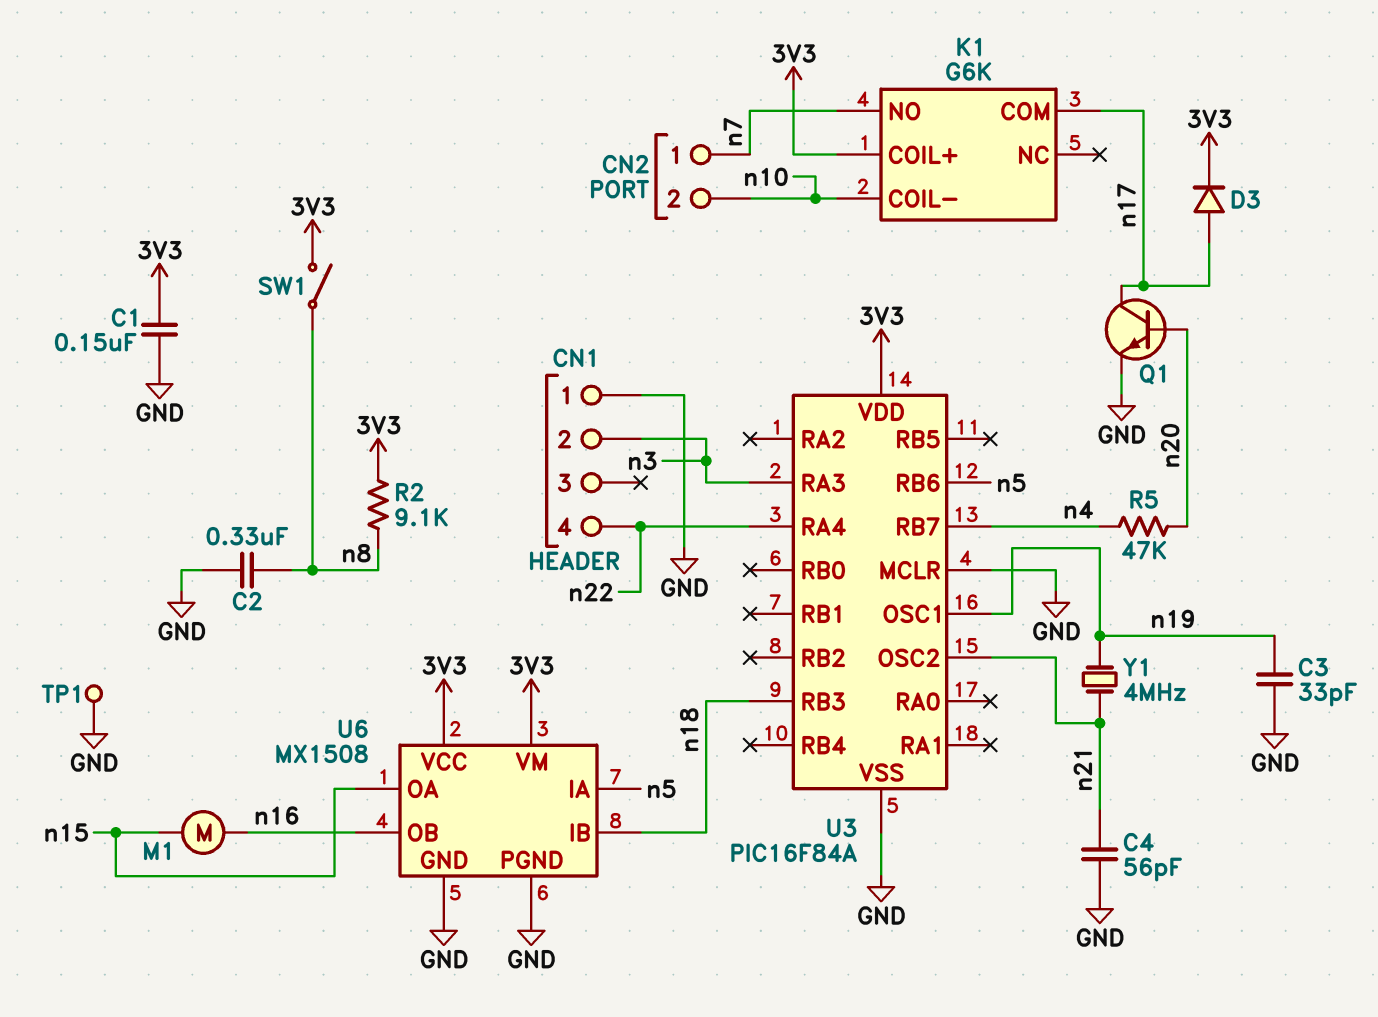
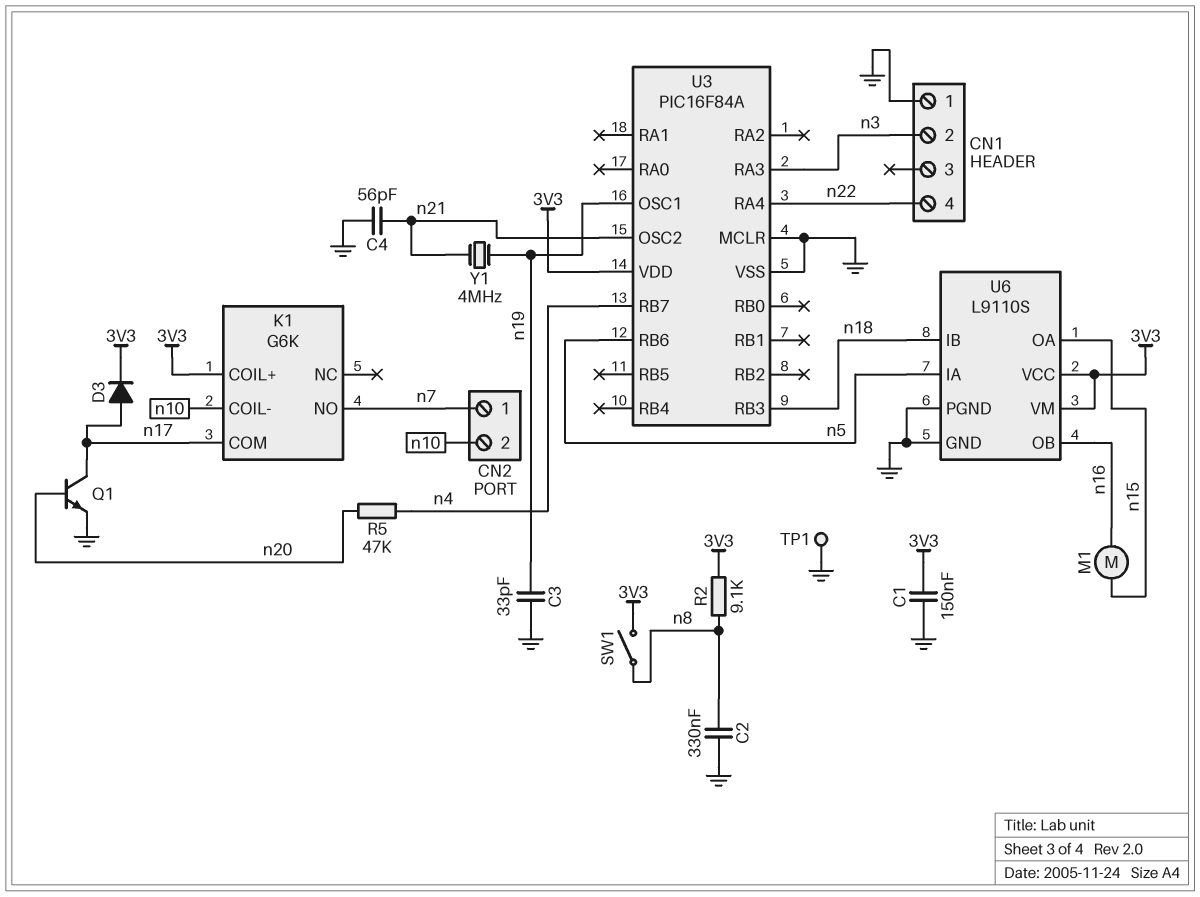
U6: MX1508 -> L9110S

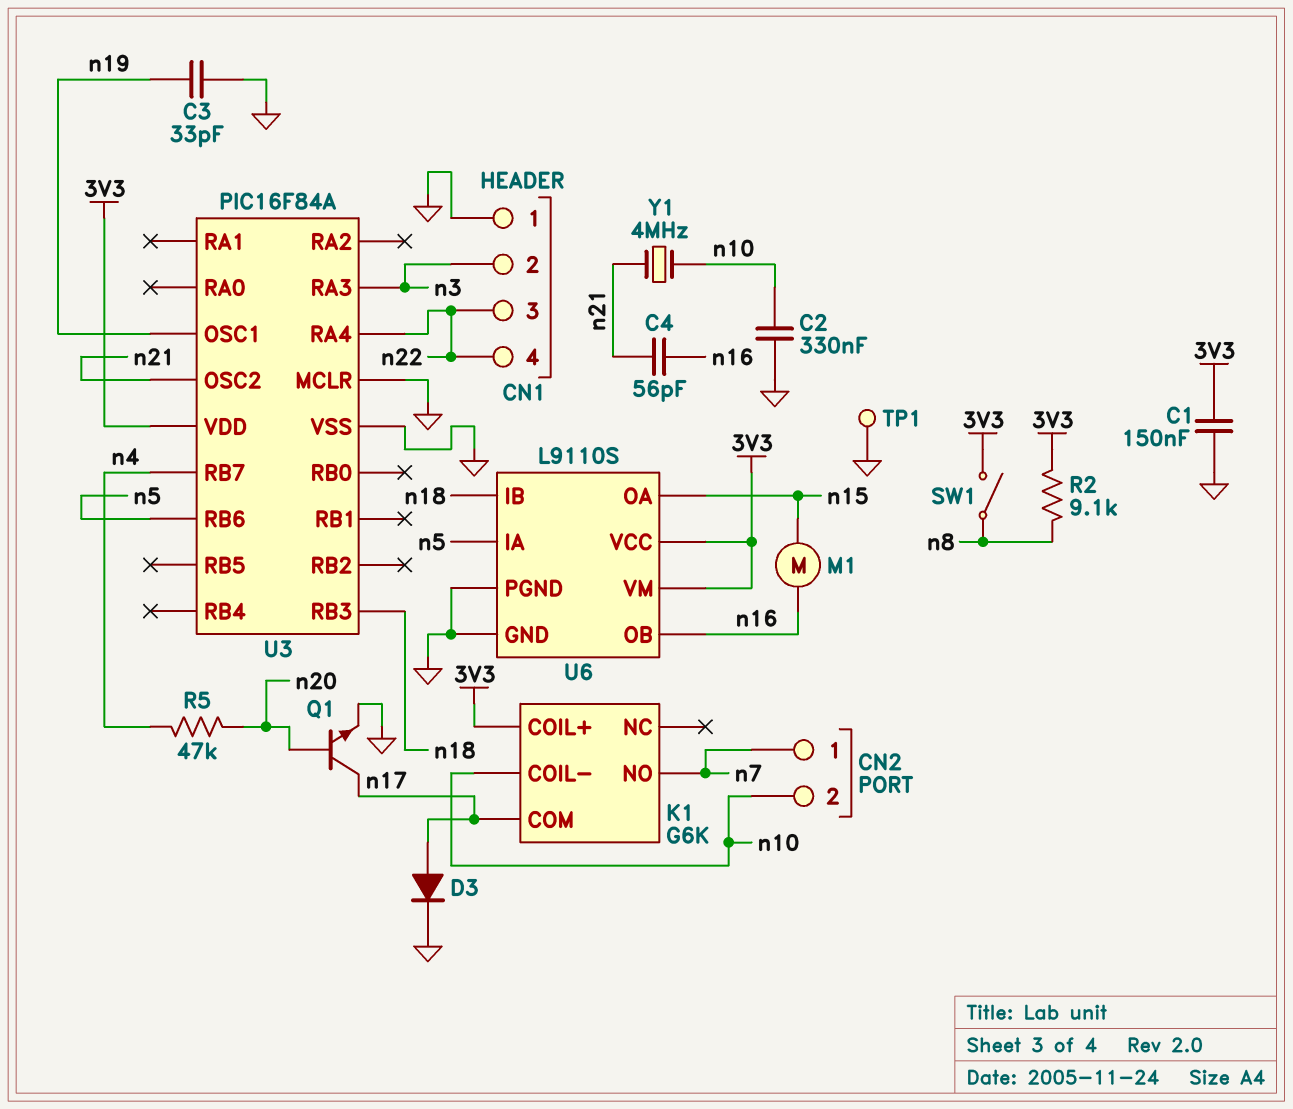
C2: 330nF (GND, n8) -> 330nF (GND, n10)
C4: 56pF (GND, n21) -> 56pF (n16, n21)
CN1 pin 3: none -> n22
D3: diode (A n17, K 3V3) -> diode (A n17, K GND)
Y1: 4MHz (n19, n21) -> 4MHz (n10, n21)

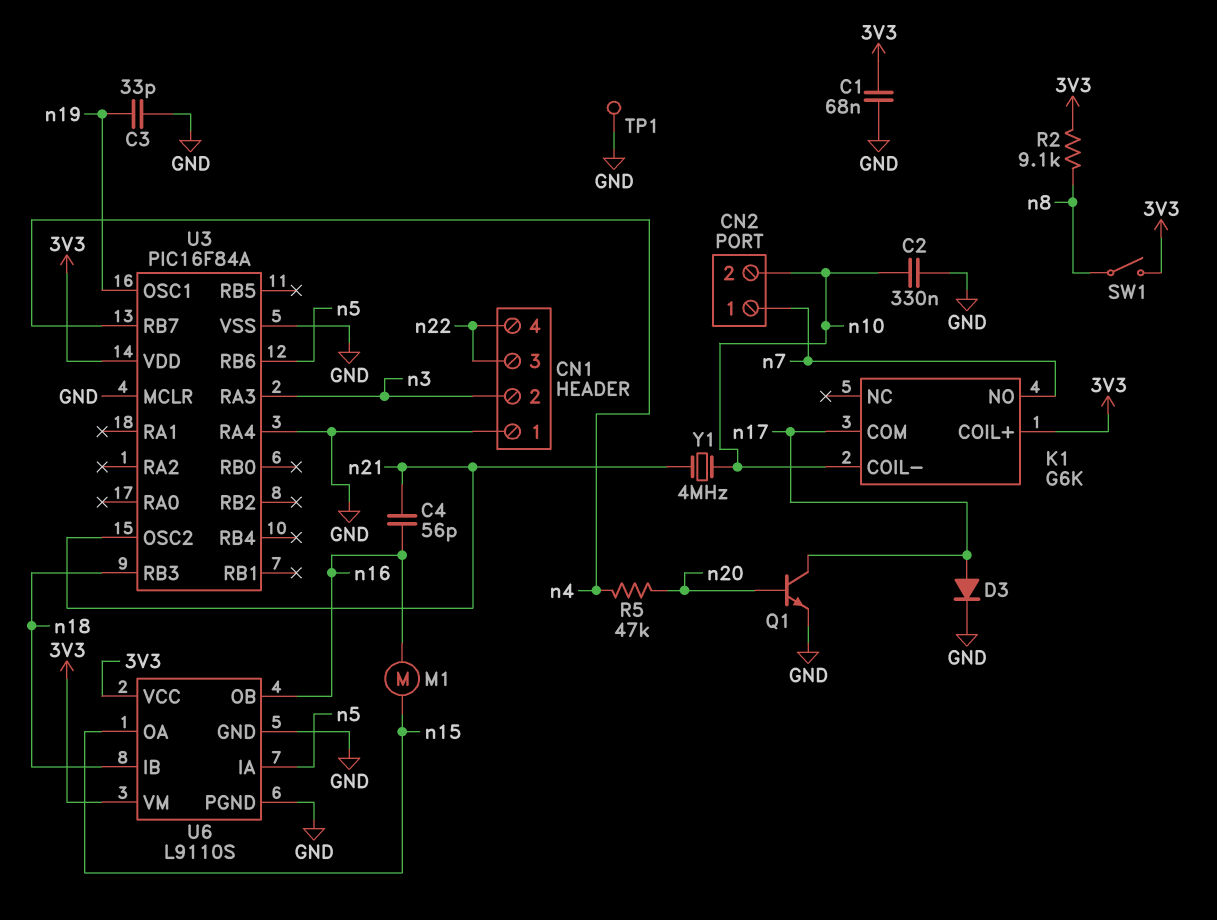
C1: 150nF (3V3, GND) -> 68nF (3V3, GND)
U3 pin RA4: n22 -> GND

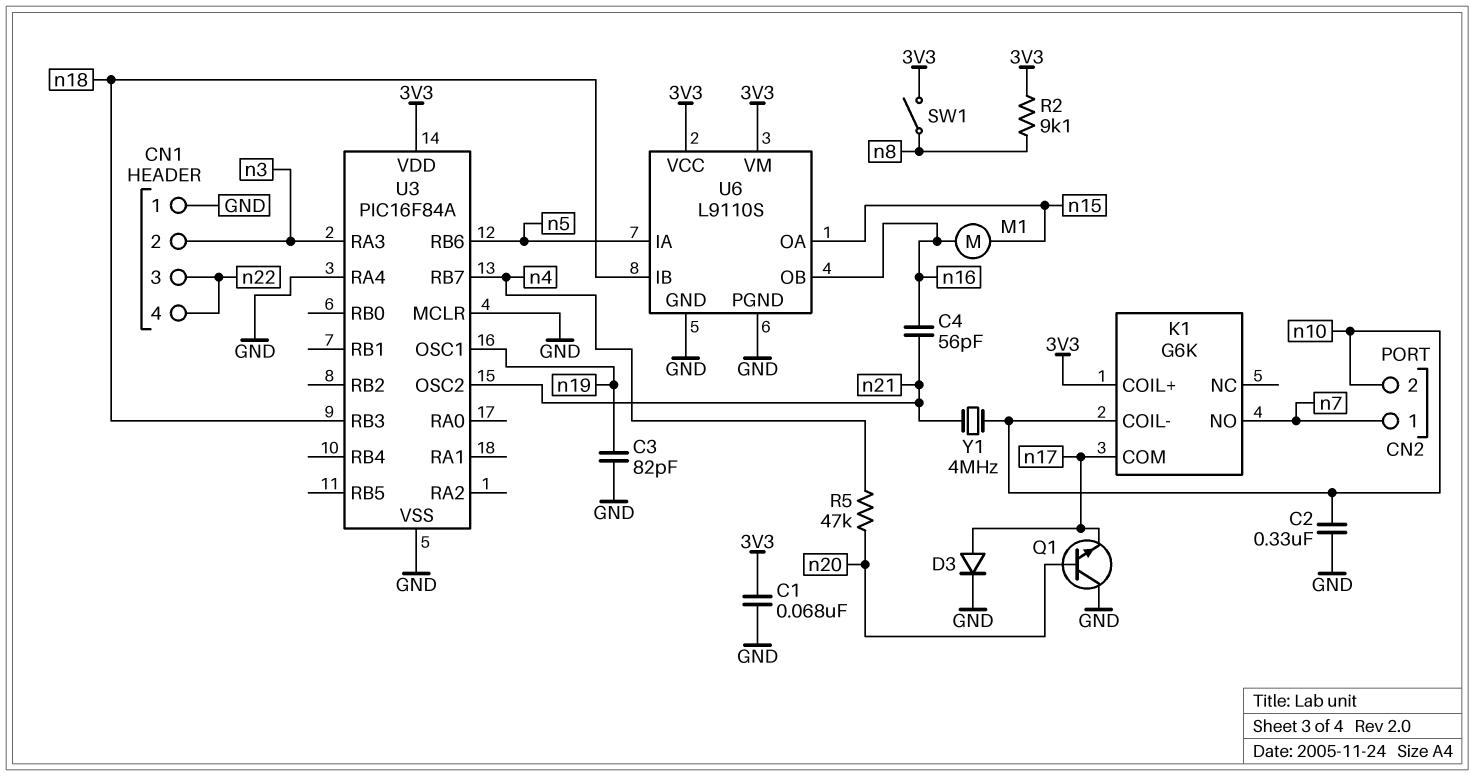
C3: 33pF (GND, n19) -> 82pF (GND, n19)
Q1: NPN (B n20, C n17, E GND) -> NPN (B n20, C GND, E n17)
TP1: test point (GND) -> none

